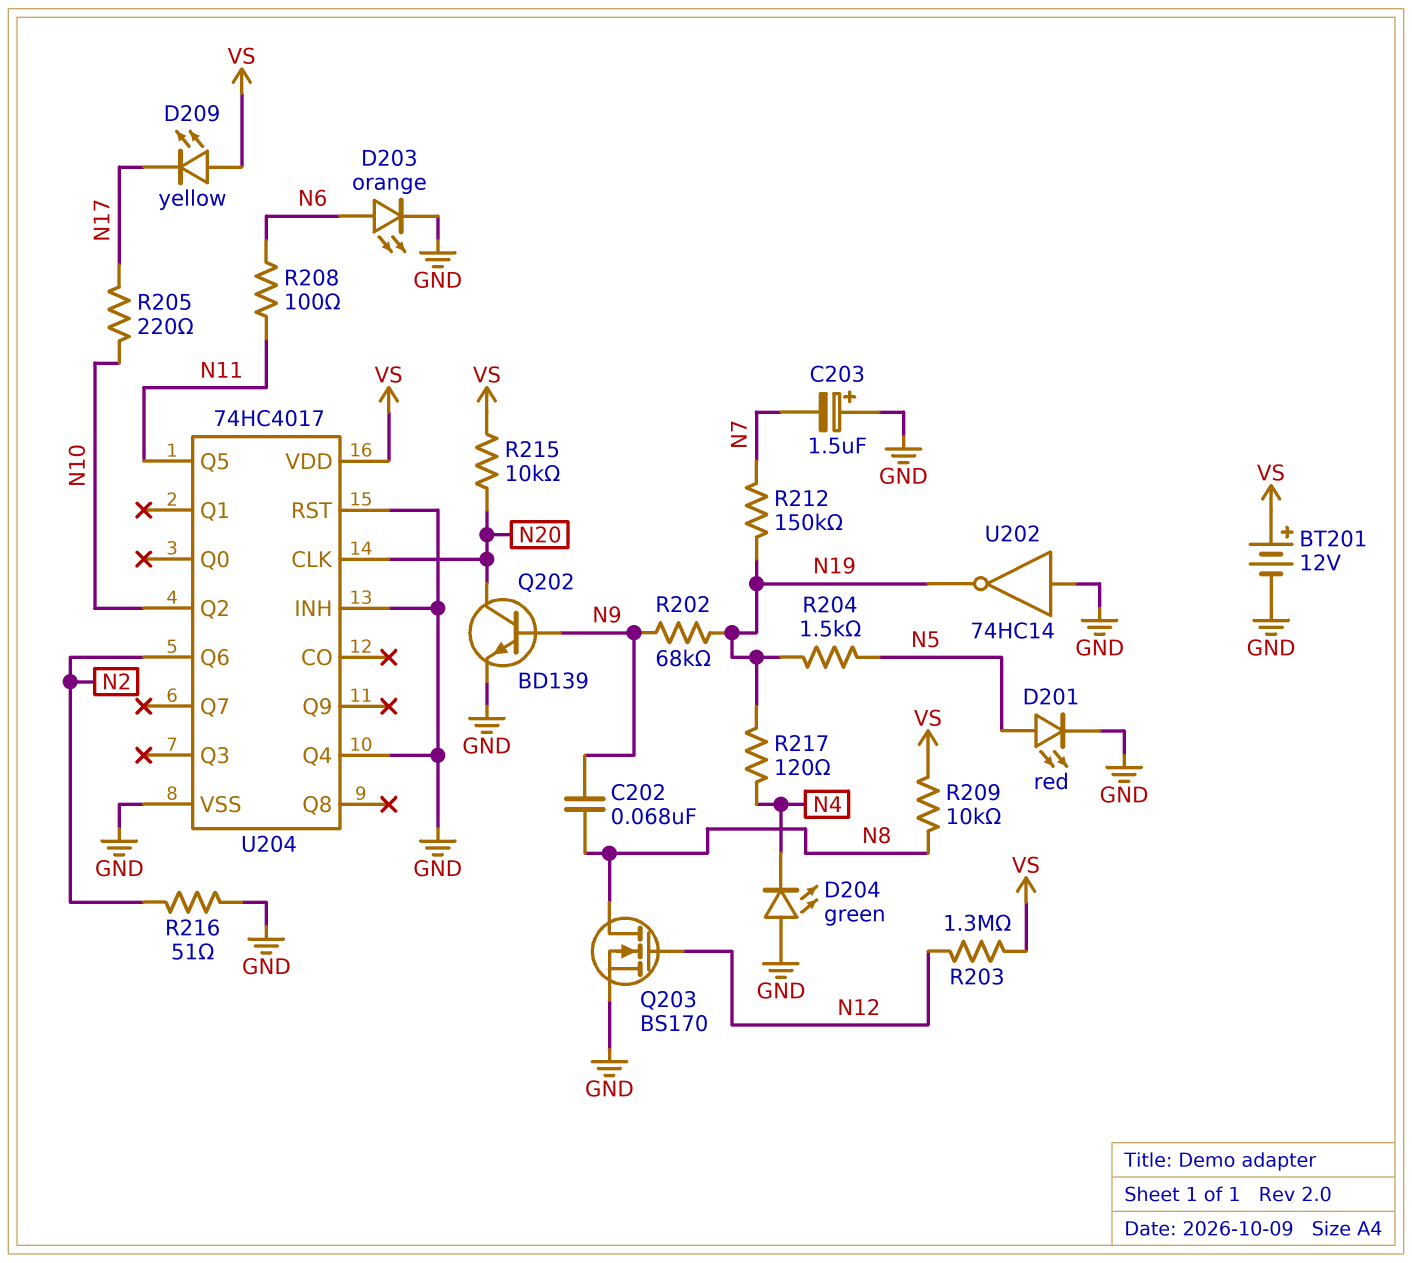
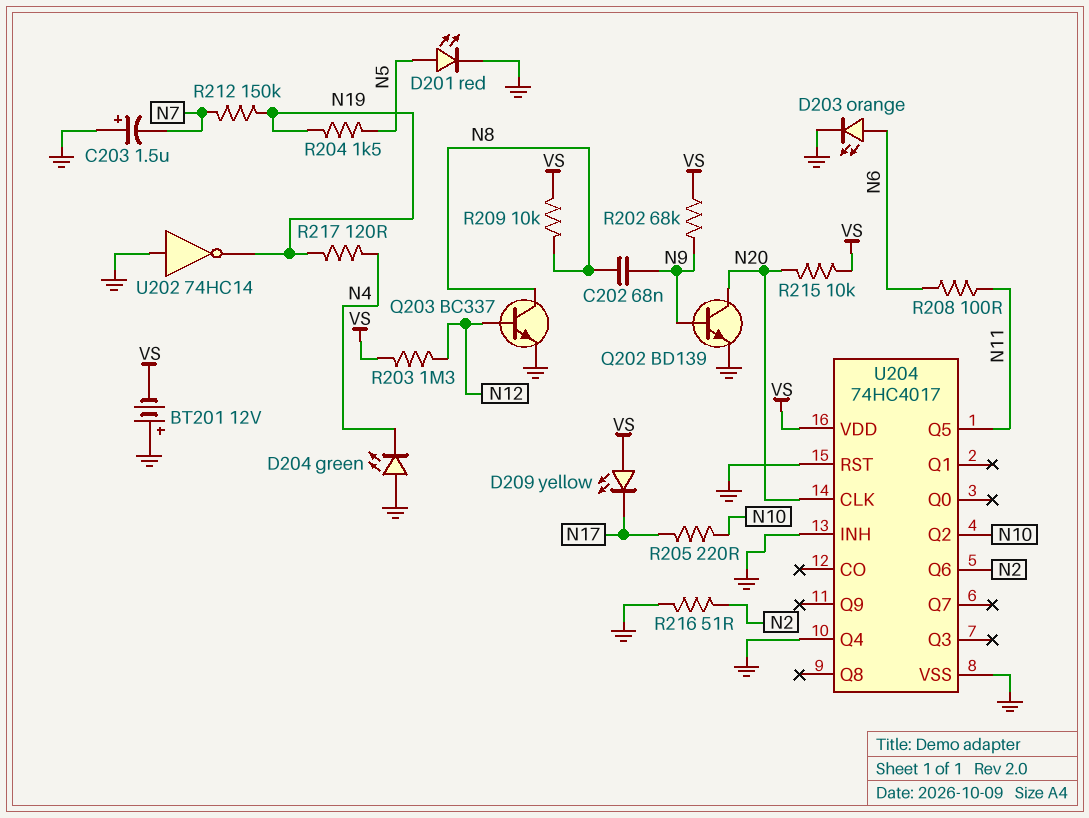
BT201: 12V (plus VS, minus GND) -> 12V (plus GND, minus VS)
Q203: NMOS BS170 (G N12, D N8, S GND) -> NPN BC337 (B N12, C N8, E GND)
R202: 68k (N9, N19) -> 68k (N9, VS)

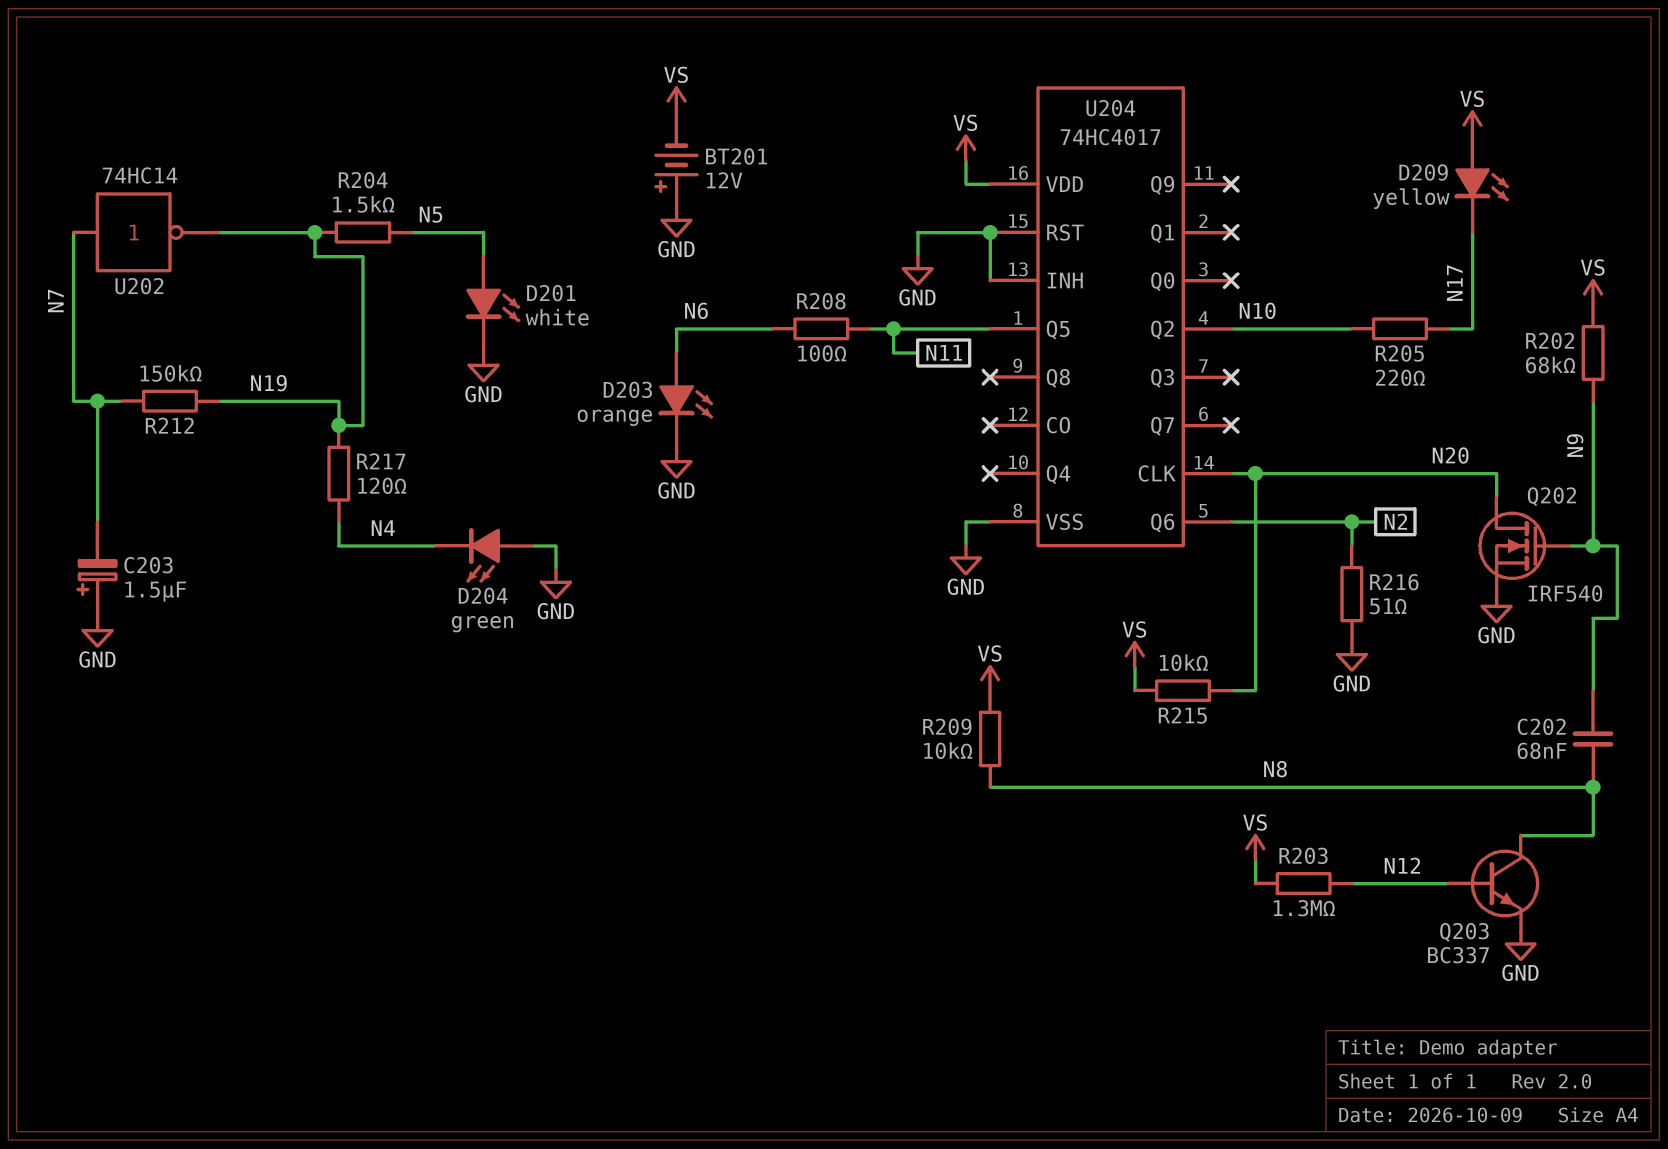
D201: LED red (A N5, K GND) -> LED white (A N5, K GND)
Q202: NPN BD139 (B N9, C N20, E GND) -> NMOS IRF540 (G N9, D N20, S GND)
U202: NOT 74HC14 (in GND, out N19) -> NOT 74HC14 (in N7, out N19)
U204 pin Q4: GND -> none

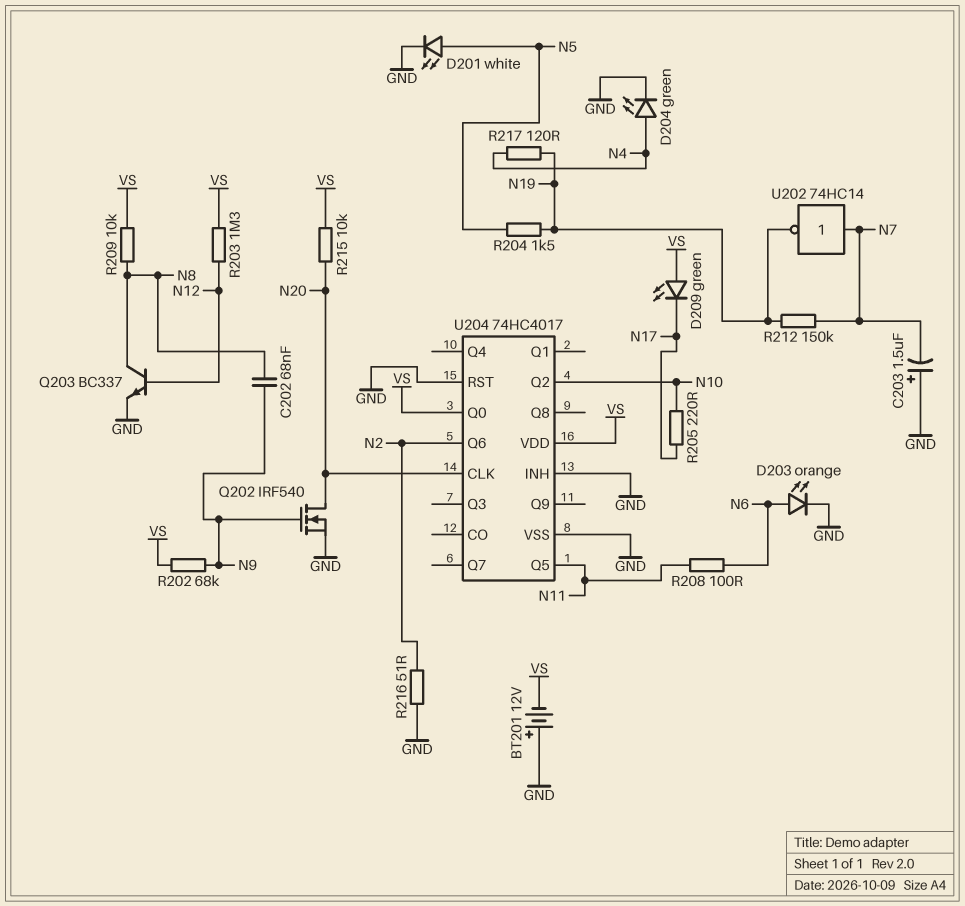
D204: LED green (A GND, K N4) -> LED green (A N4, K GND)
D209: LED yellow (A VS, K N17) -> LED green (A VS, K N17)
U204 pin Q0: none -> VS

